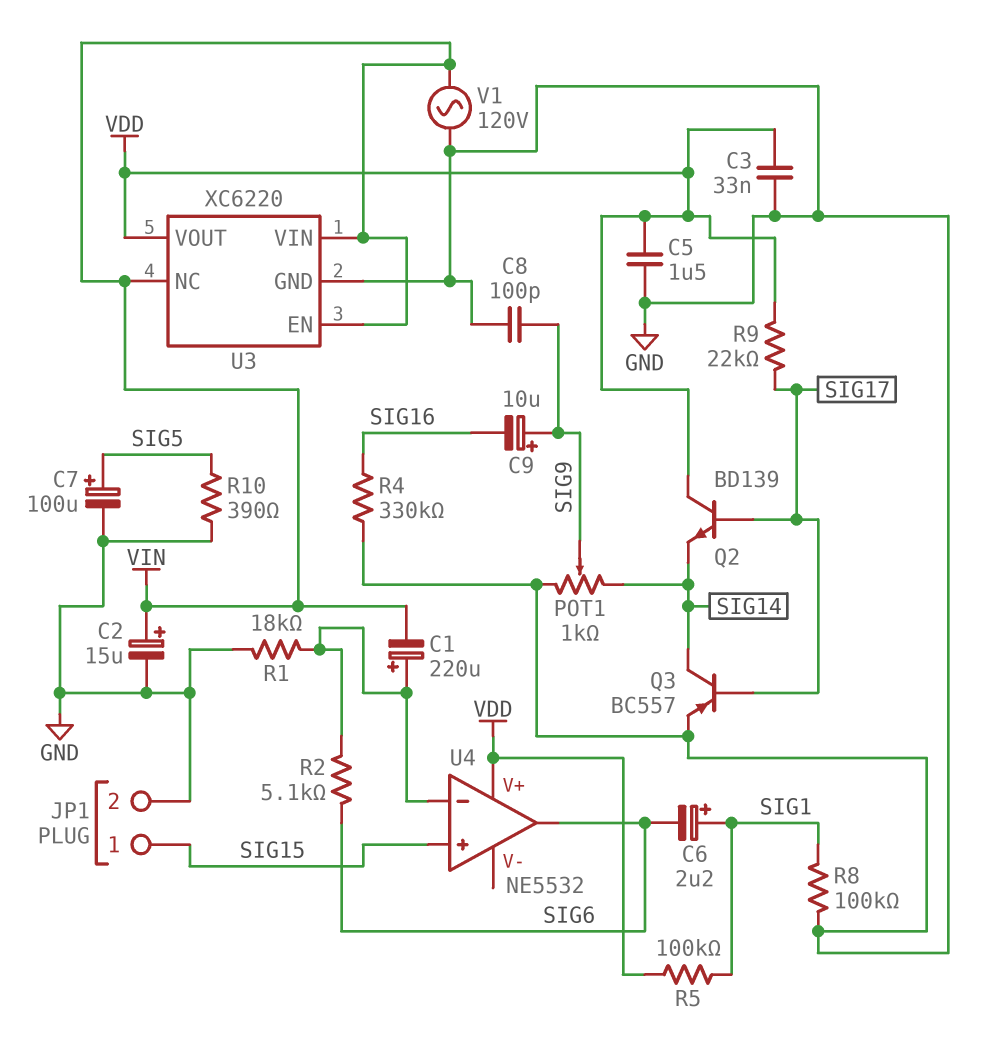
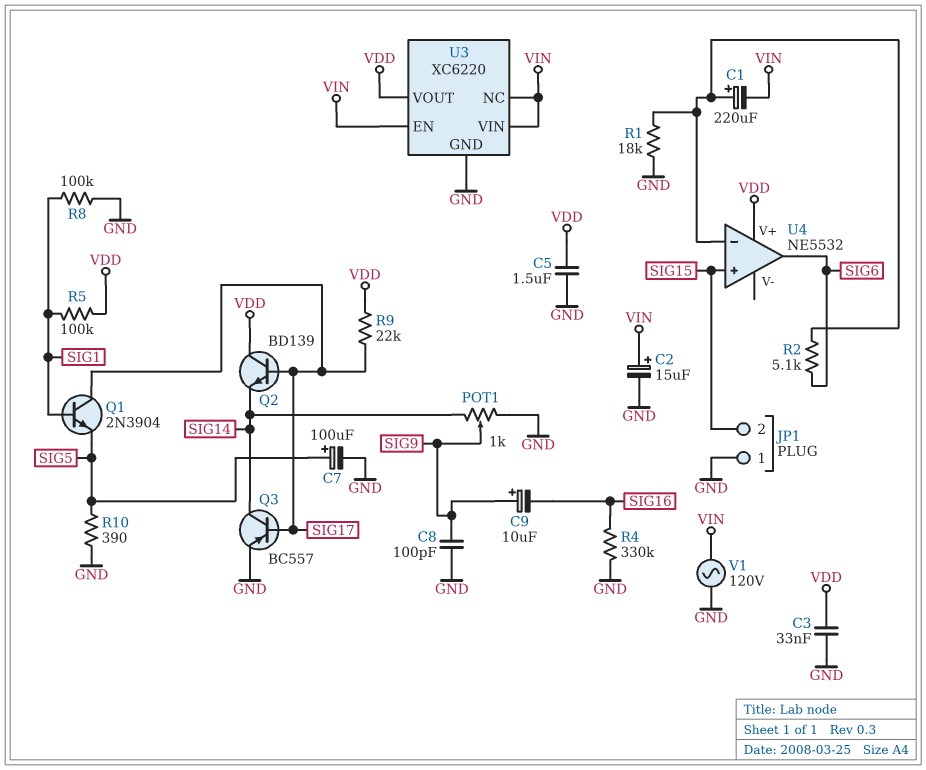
C6: 2.2uF (plus SIG1, minus SIG6) -> none
JP1 pin 1: SIG15 -> GND
JP1 pin 2: GND -> SIG15
Q1: none -> NPN 2N3904 (B SIG1, C SIG17, E SIG5)

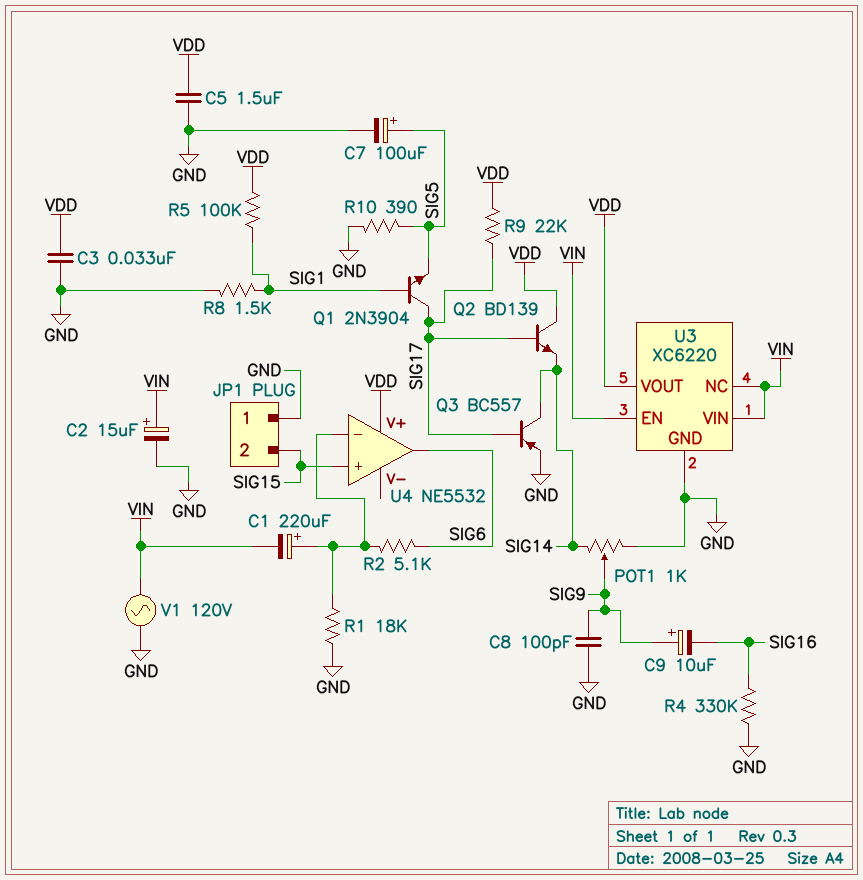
R8: 100k (GND, SIG1) -> 1.5k (GND, SIG1)

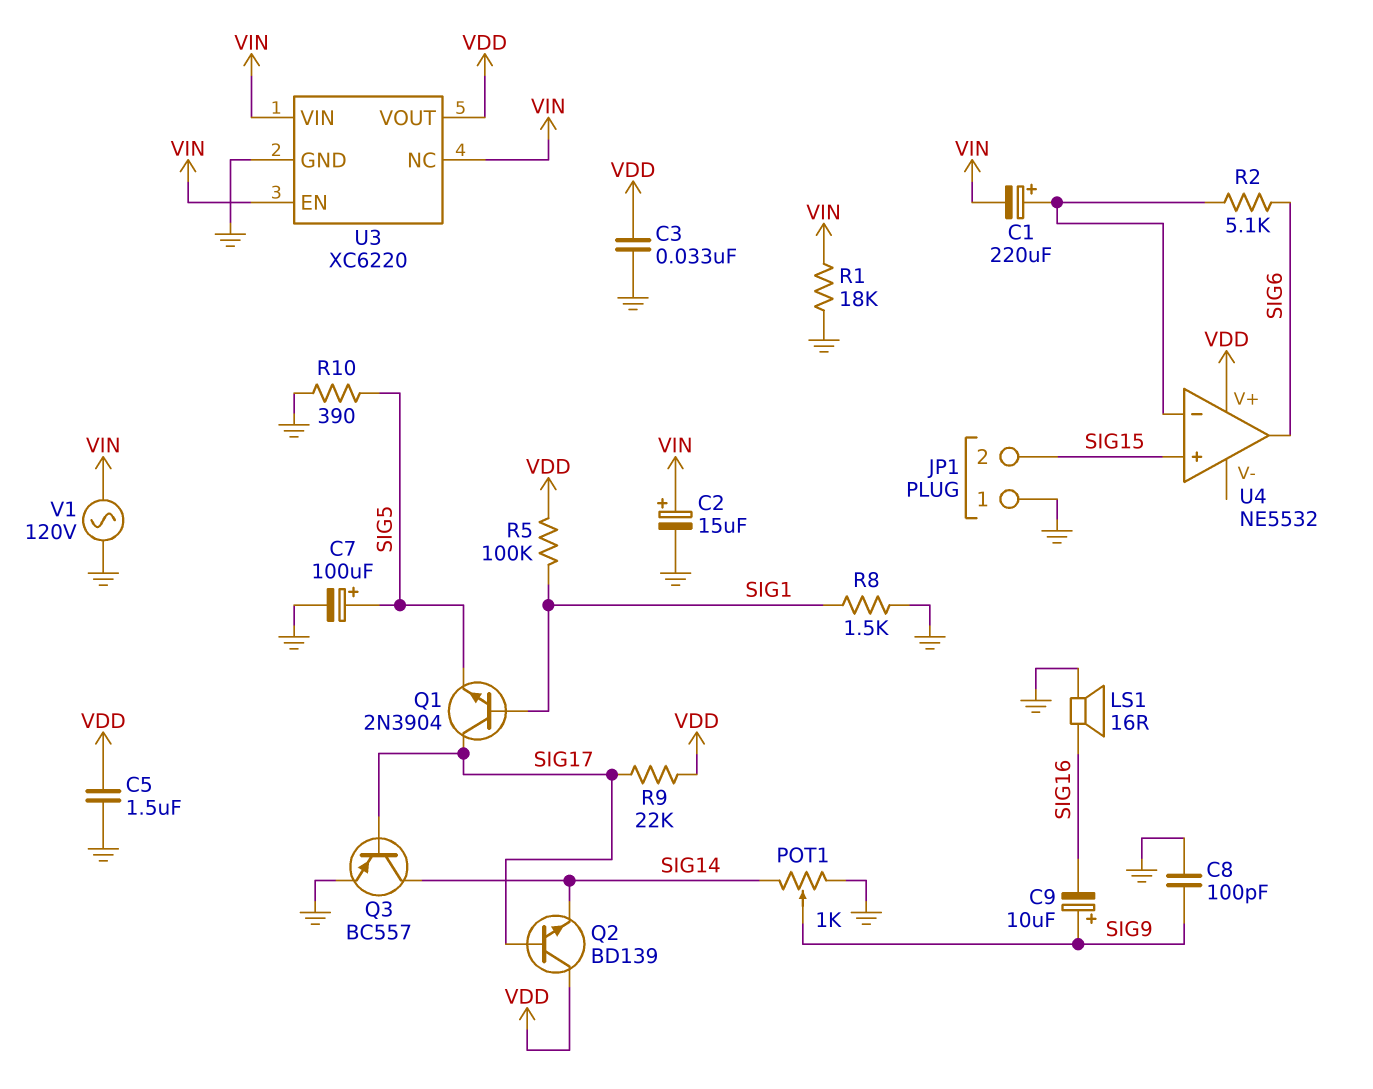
LS1: none -> speaker 16R (GND, SIG16)
R1: 18k (GND, U4/in-) -> 18k (GND, VIN)
R4: 330k (GND, SIG16) -> none

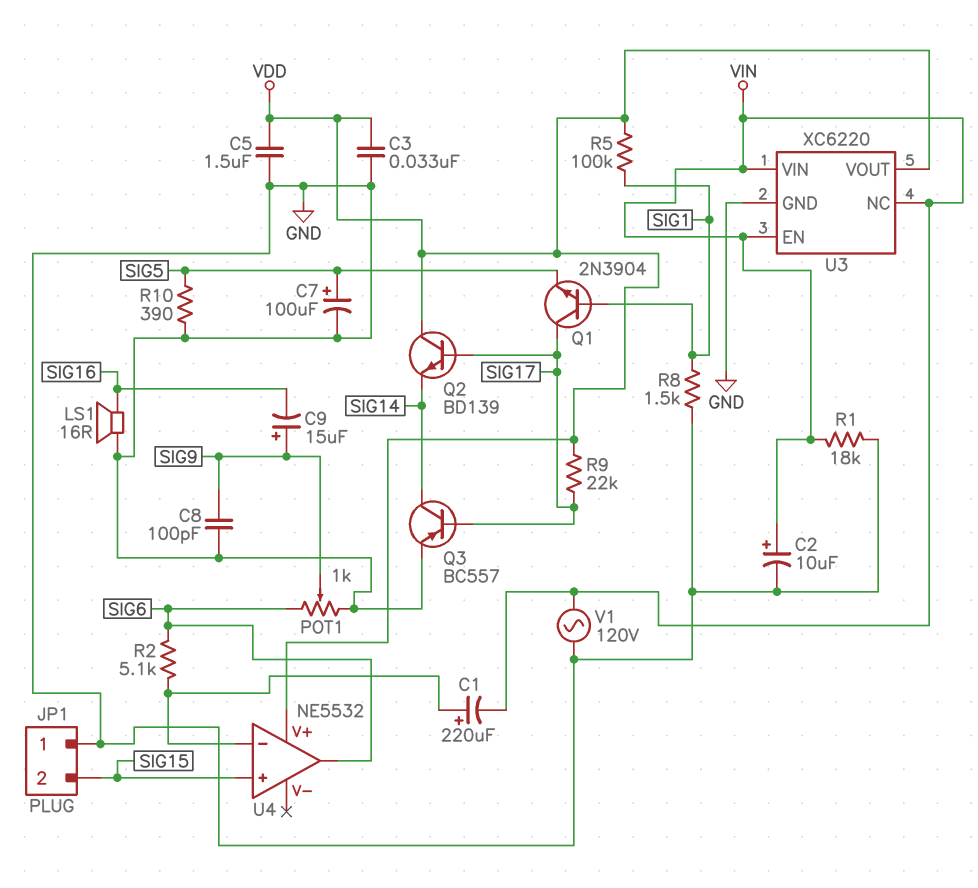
C2: 15uF (plus VIN, minus GND) -> 10uF (plus VIN, minus GND)
C9: 10uF (plus SIG9, minus SIG16) -> 15uF (plus SIG9, minus SIG16)
POT1: 1k (GND, SIG14, wiper SIG9) -> 1k (GND, SIG6, wiper SIG9)

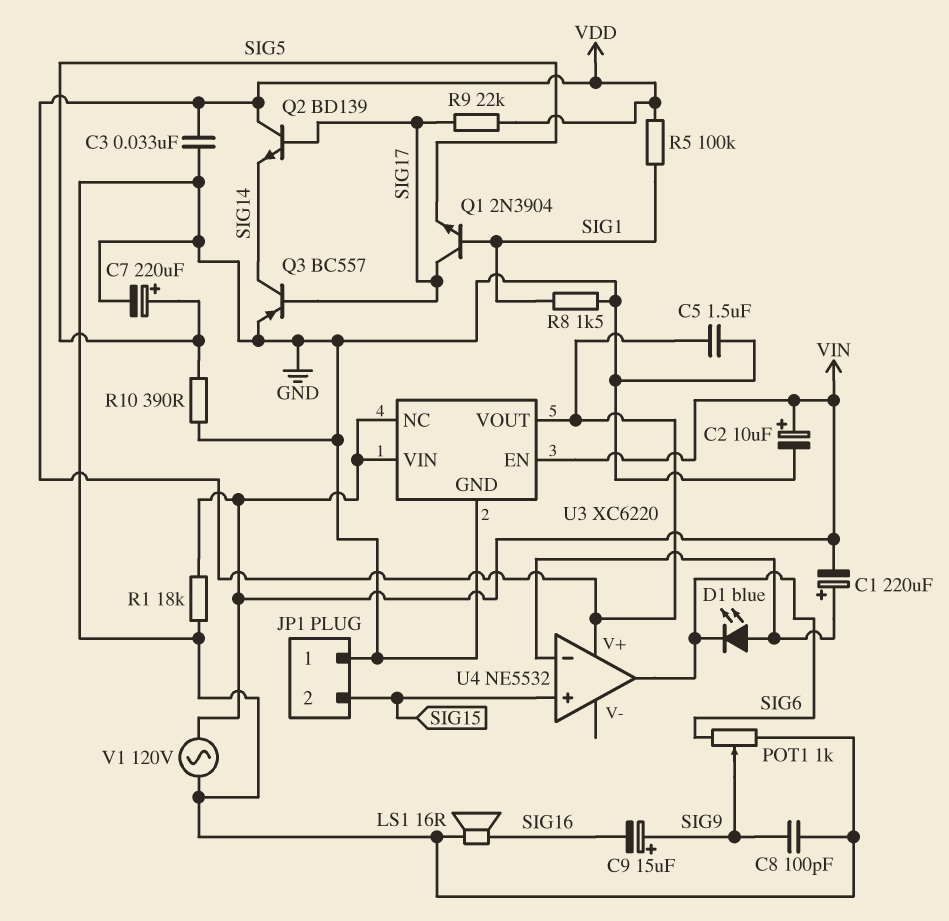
C7: 100uF (plus SIG5, minus GND) -> 220uF (plus SIG5, minus GND)
D1: none -> LED blue (A U4/in-, K SIG6)
R2: 5.1k (SIG6, U4/in-) -> none

